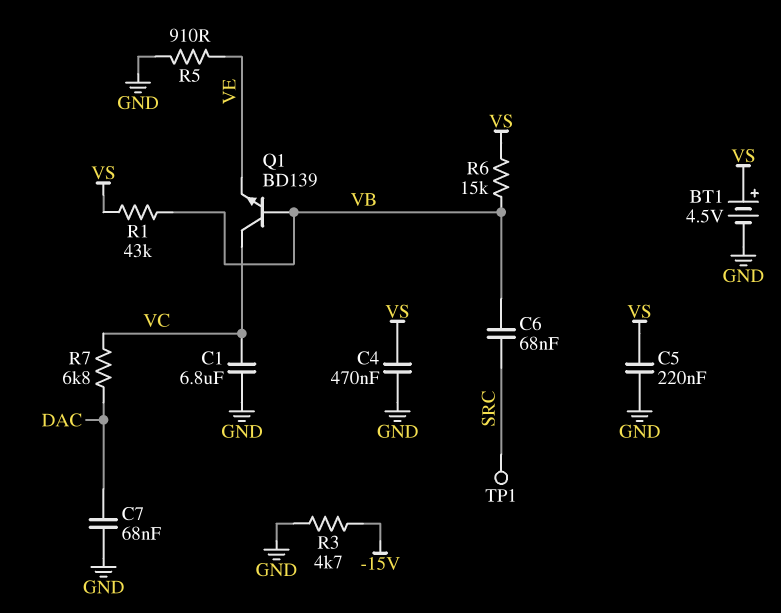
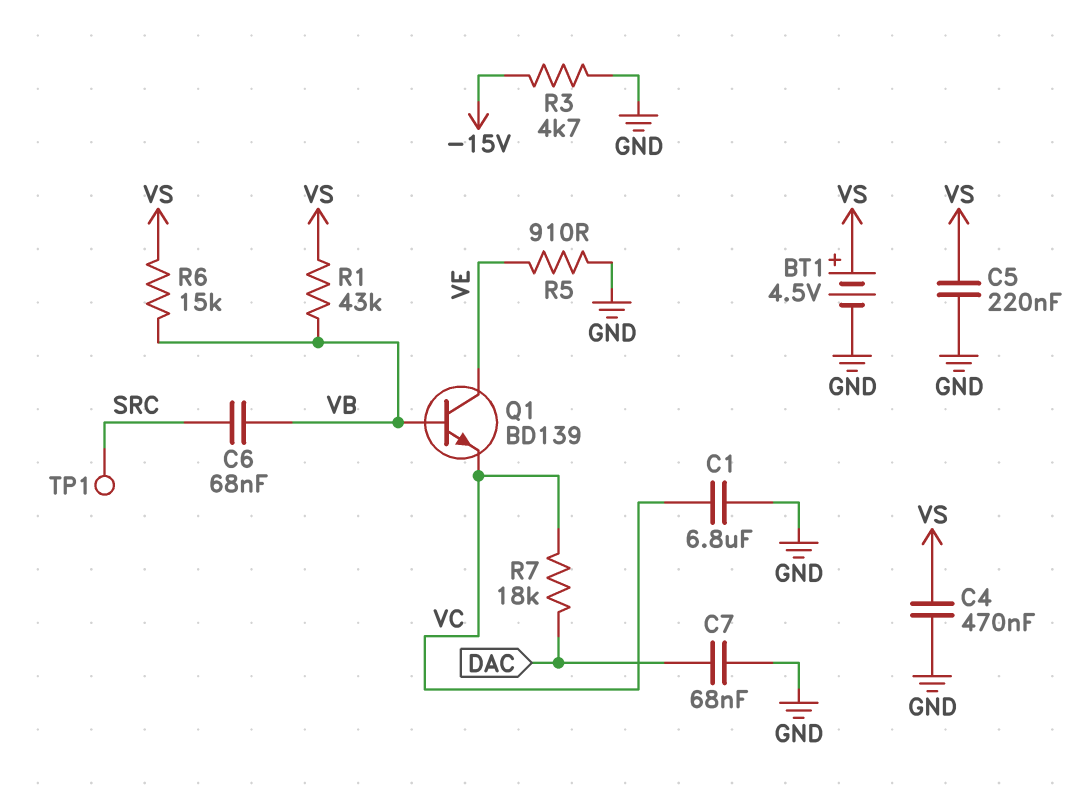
Q1: NPN BD139 (B VB, C VC, E VE) -> NPN BD139 (B VB, C VE, E VC)
R7: 6.8k (DAC, VC) -> 18k (DAC, VC)

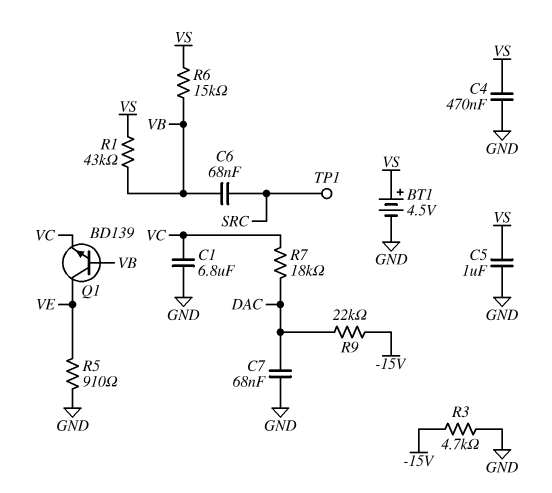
C5: 220nF (GND, VS) -> 1uF (GND, VS)
R9: none -> 22k (-15V, DAC)

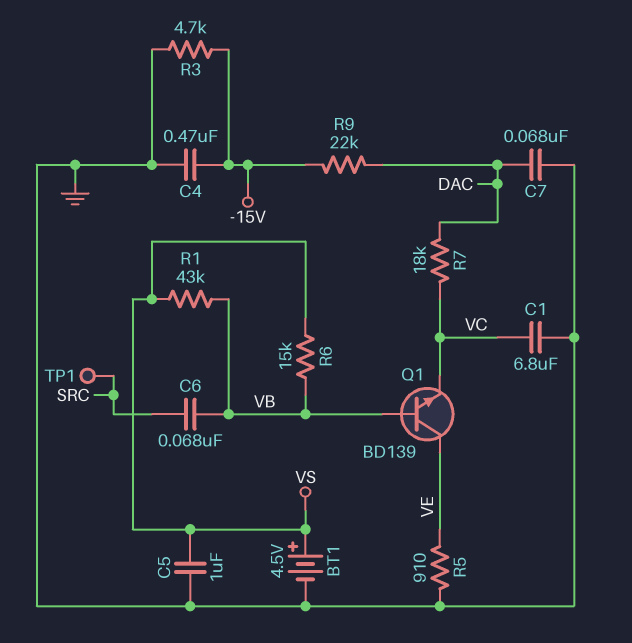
C4: 470nF (GND, VS) -> 470nF (-15V, GND)

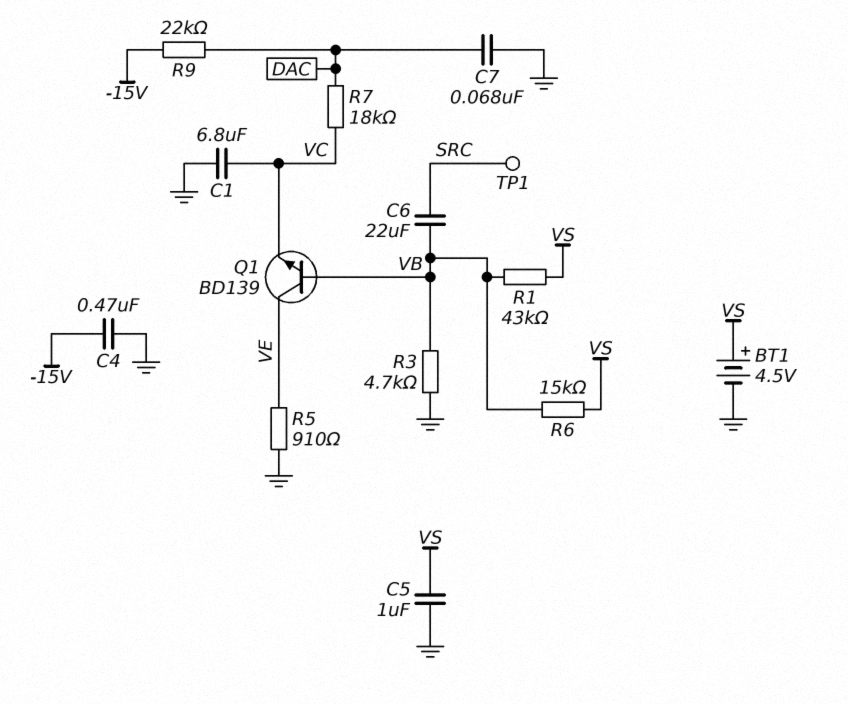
C6: 68nF (SRC, VB) -> 22uF (SRC, VB)
R3: 4.7k (-15V, GND) -> 4.7k (GND, VB)

